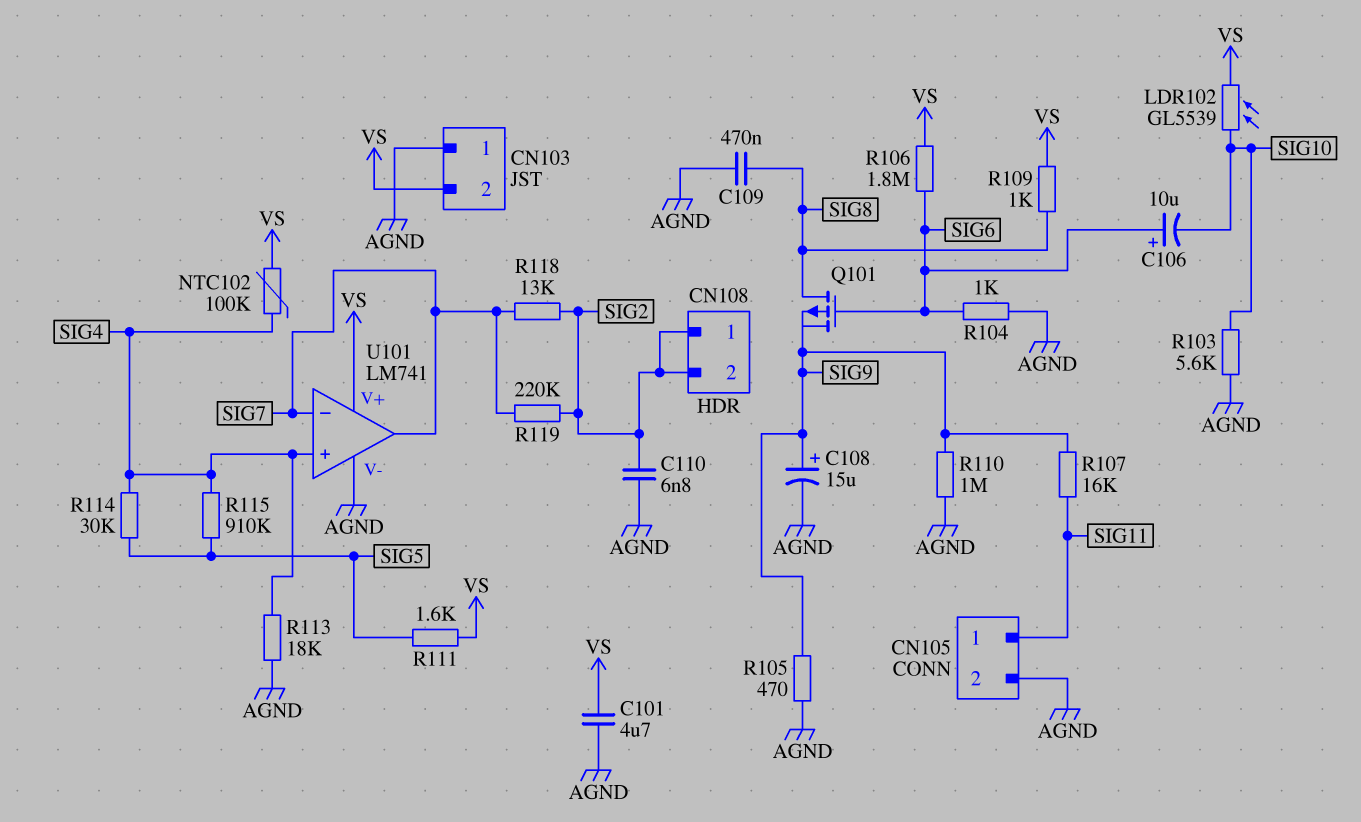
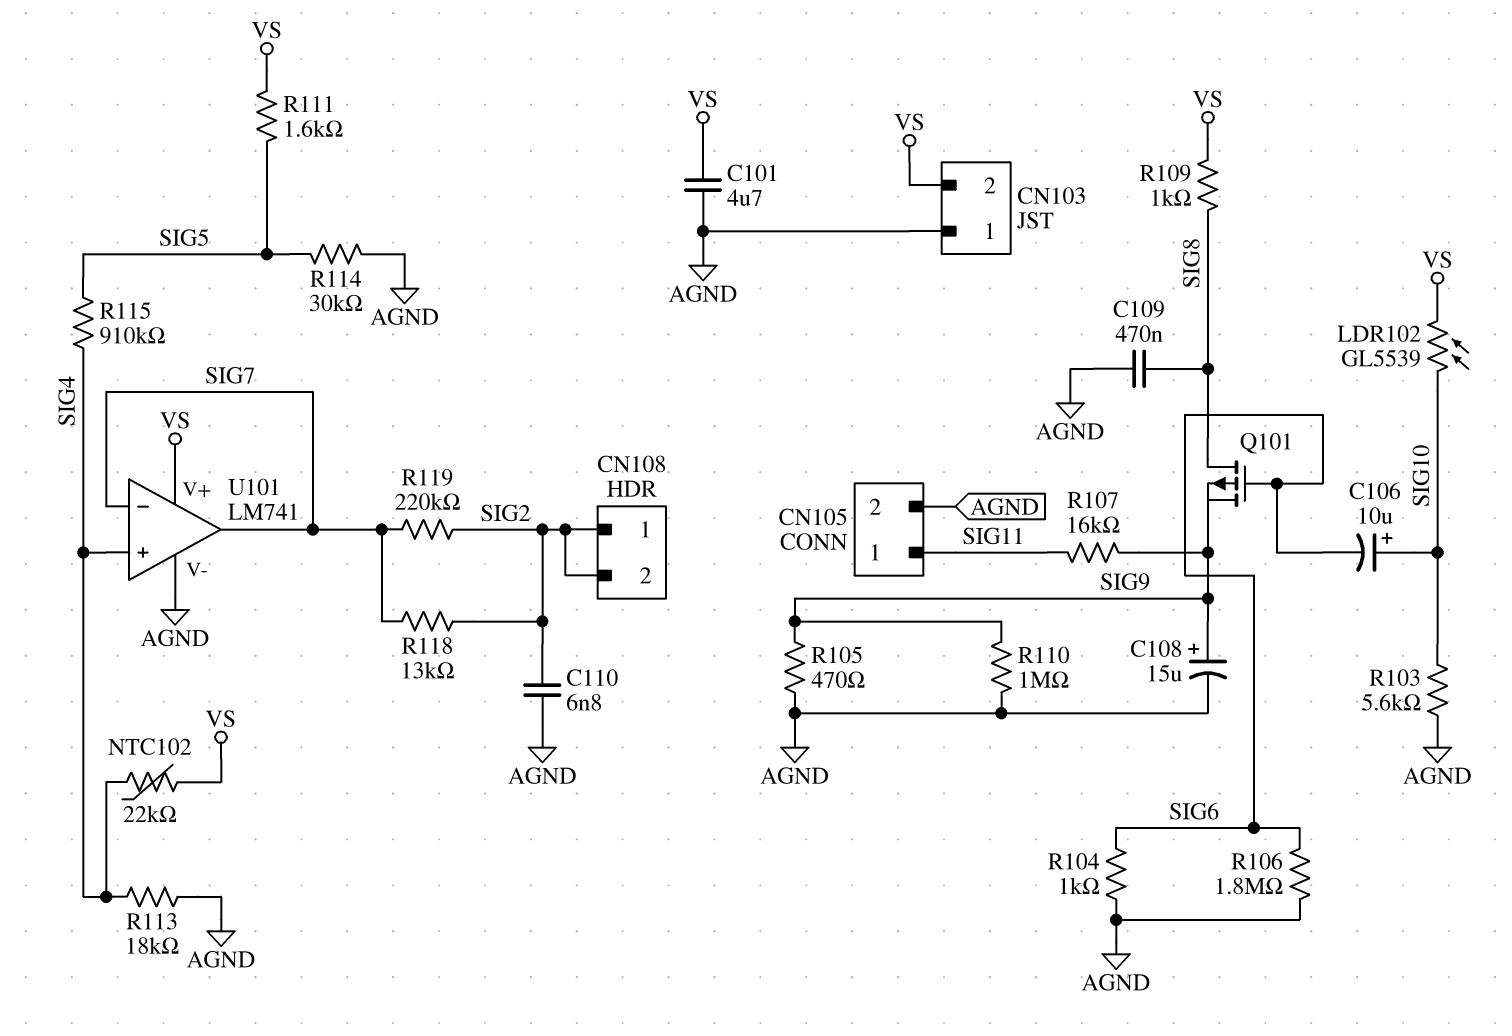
C106: 10uF (plus SIG6, minus SIG10) -> 10uF (plus SIG10, minus SIG6)
NTC102: 100k (SIG4, VS) -> 22k (SIG4, VS)
R106: 1.8M (SIG6, VS) -> 1.8M (AGND, SIG6)
R114: 30k (SIG4, SIG5) -> 30k (AGND, SIG5)

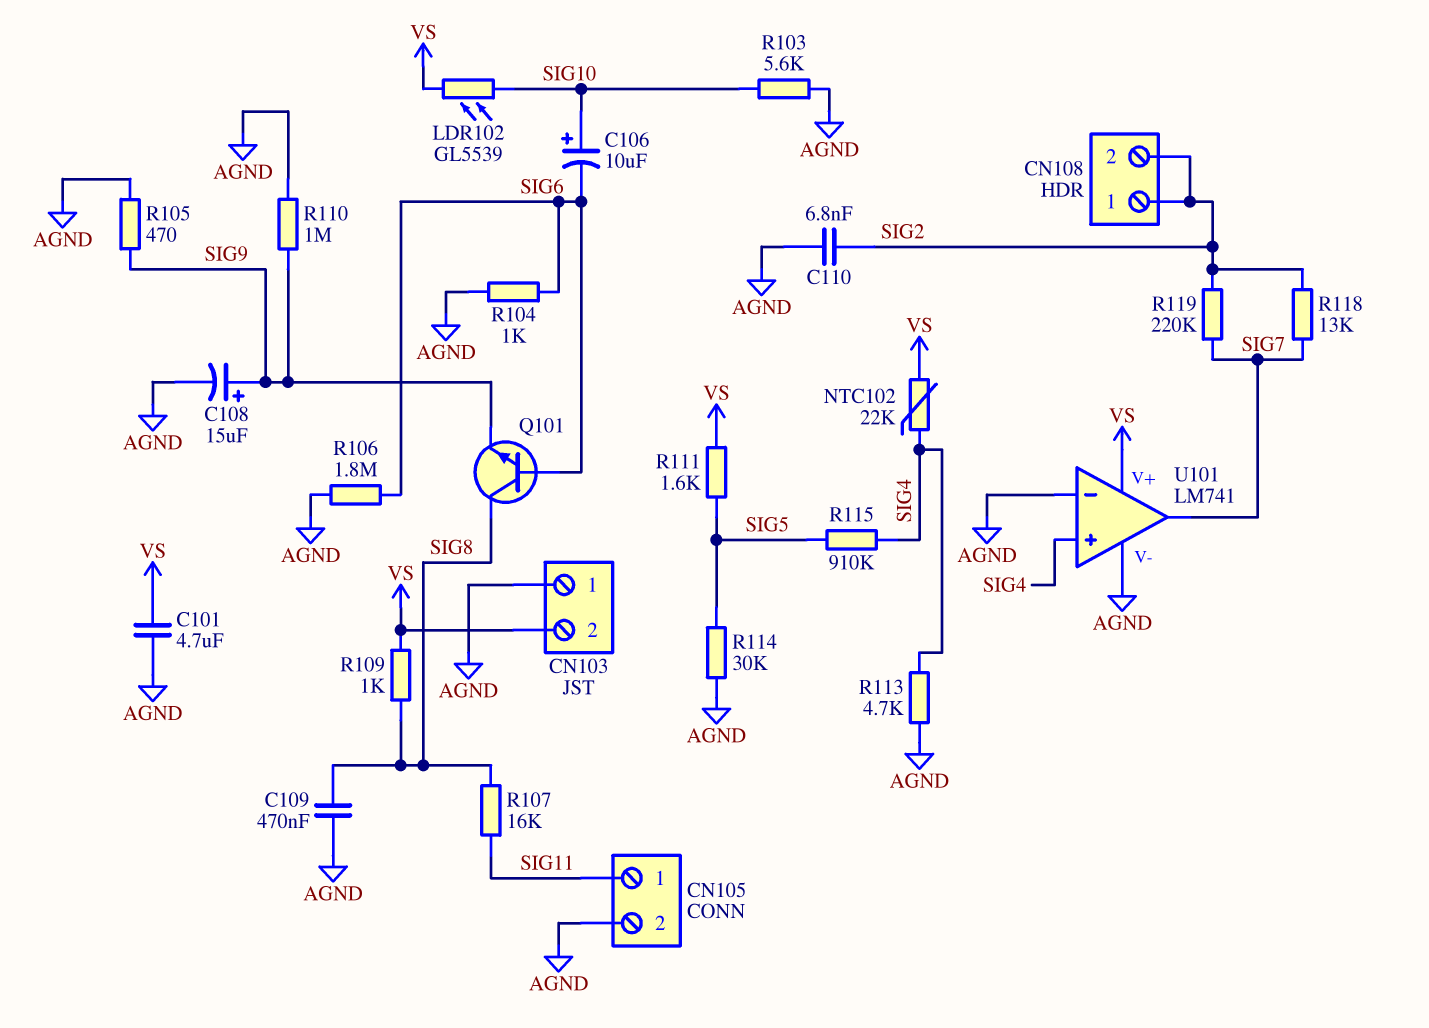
Q101: PMOS (G SIG6, D SIG8, S SIG9) -> NPN (B SIG6, C SIG8, E SIG9)
R107: 16k (SIG9, SIG11) -> 16k (SIG8, SIG11)
R113: 18k (AGND, SIG4) -> 4.7k (AGND, SIG4)
U101 pin in-: SIG7 -> AGND

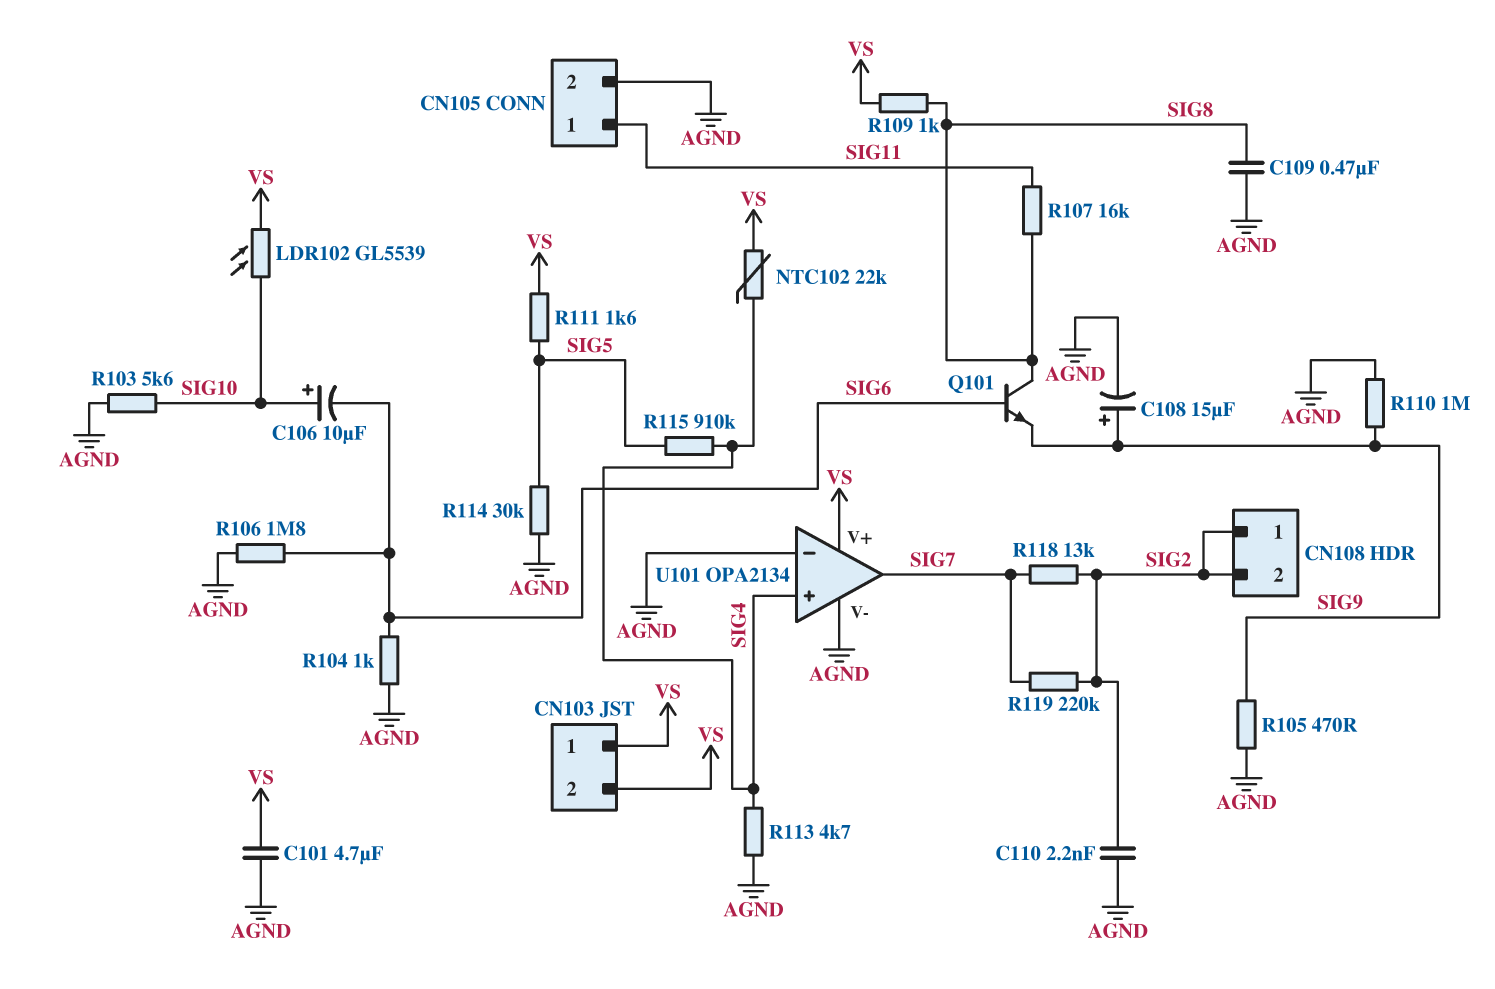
C110: 6.8nF (AGND, SIG2) -> 2.2nF (AGND, SIG2)
CN103 pin 1: AGND -> VS
U101: LM741 -> OPA2134

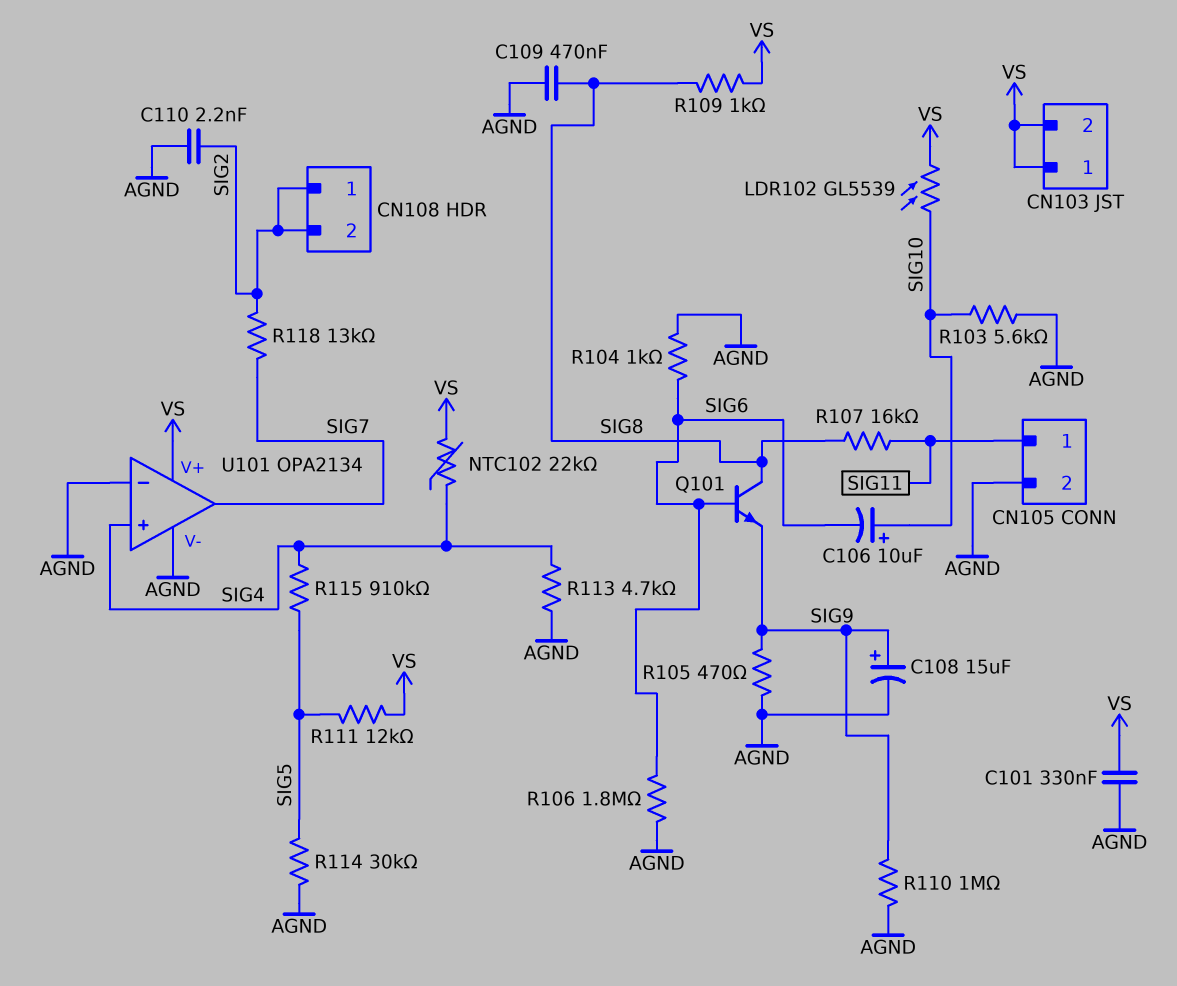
C101: 4.7uF (AGND, VS) -> 330nF (AGND, VS)
R111: 1.6k (SIG5, VS) -> 12k (SIG5, VS)
R119: 220k (SIG2, SIG7) -> none

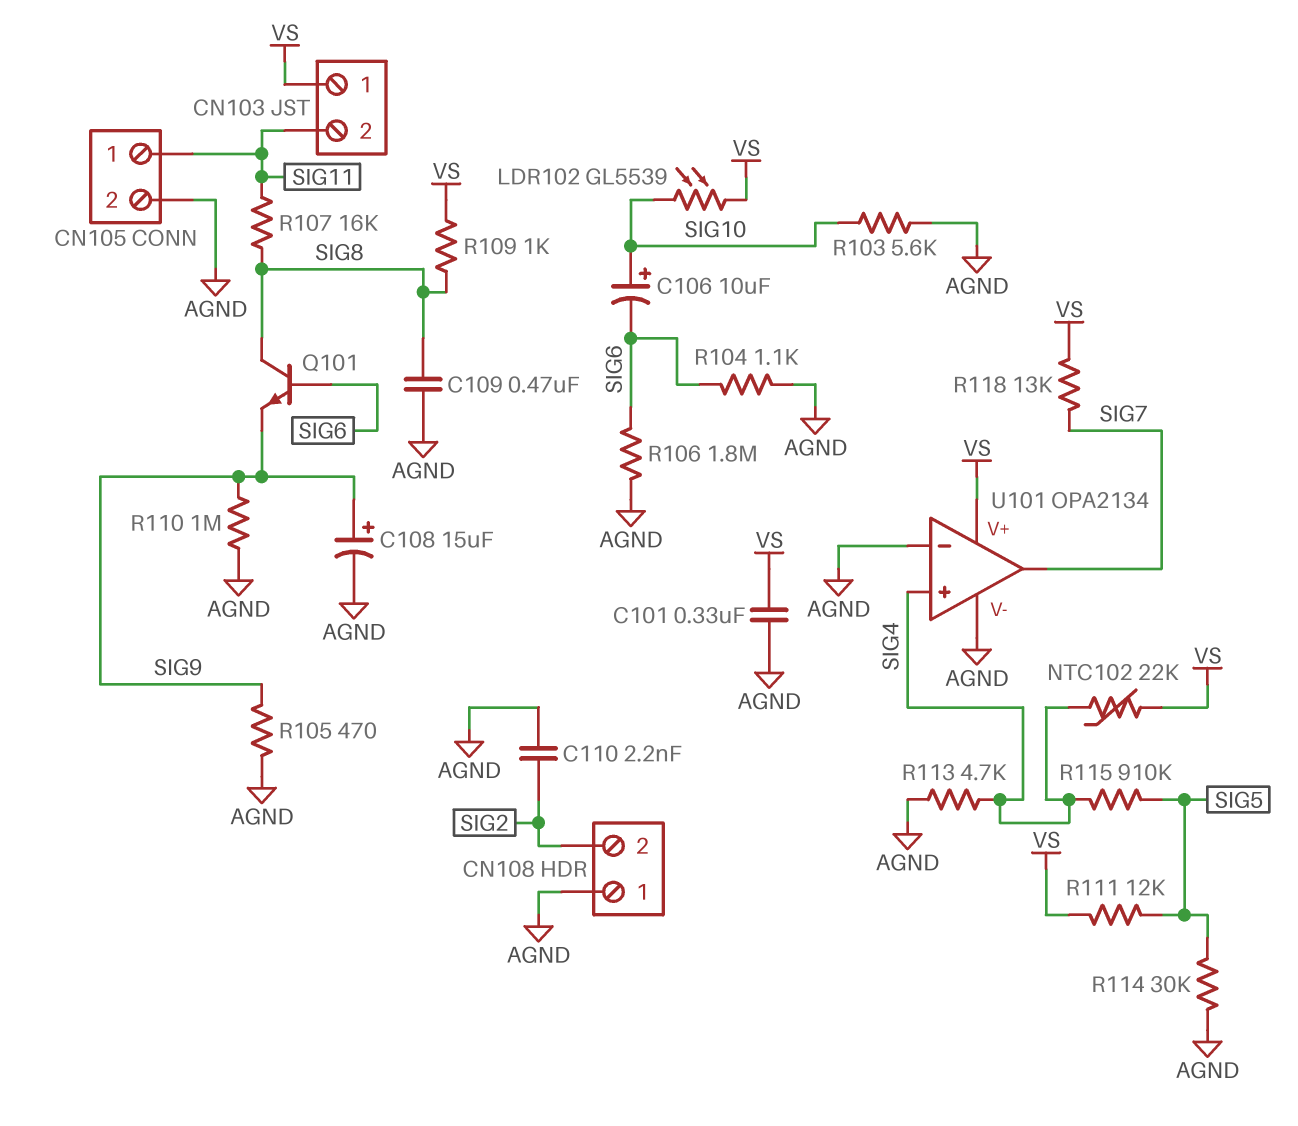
CN103 pin 2: VS -> SIG11
CN108 pin 1: SIG2 -> AGND
R104: 1k (AGND, SIG6) -> 1.1k (AGND, SIG6)
R118: 13k (SIG2, SIG7) -> 13k (SIG7, VS)

